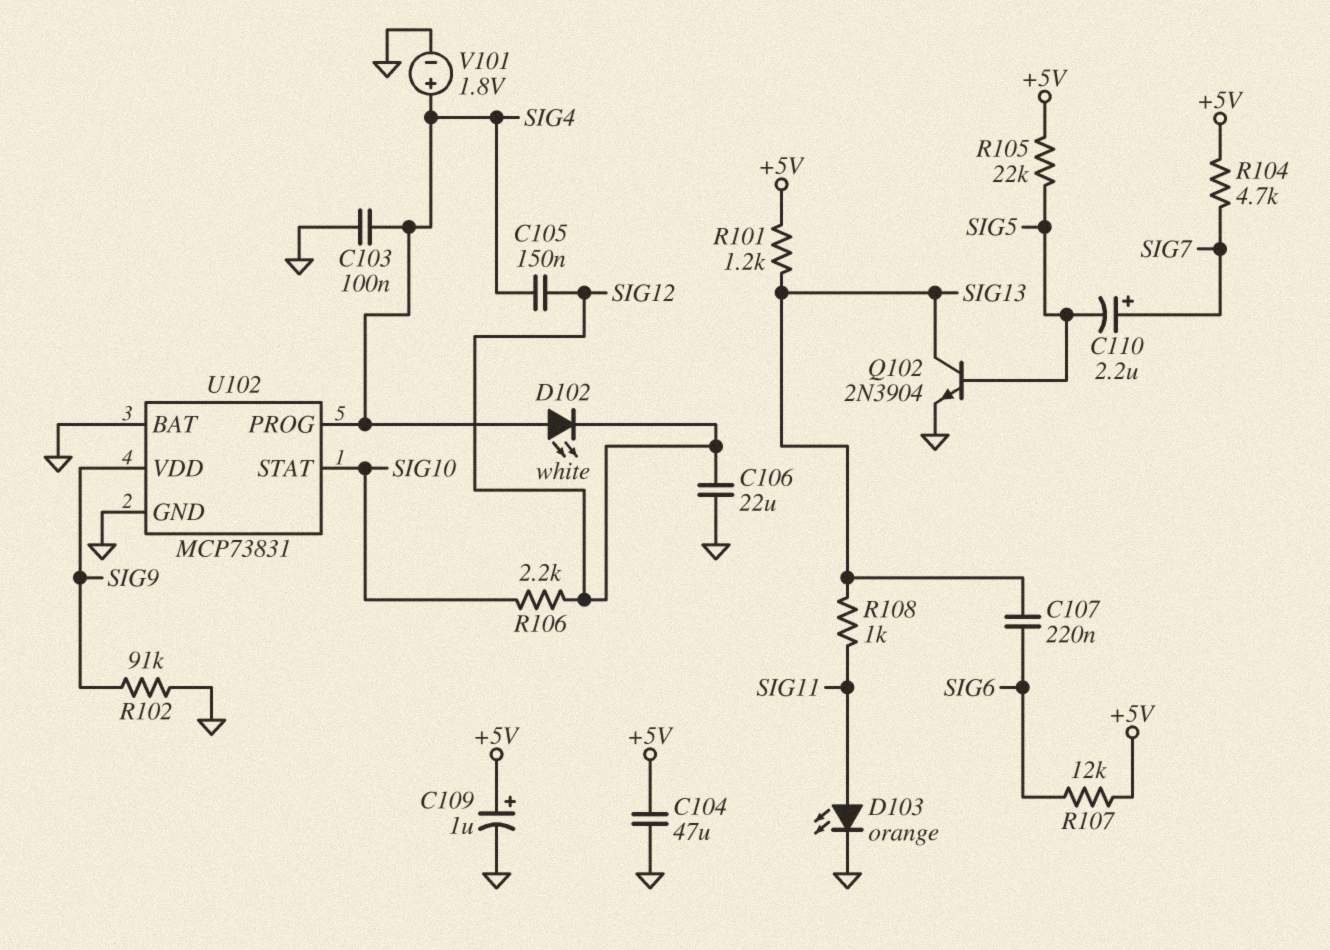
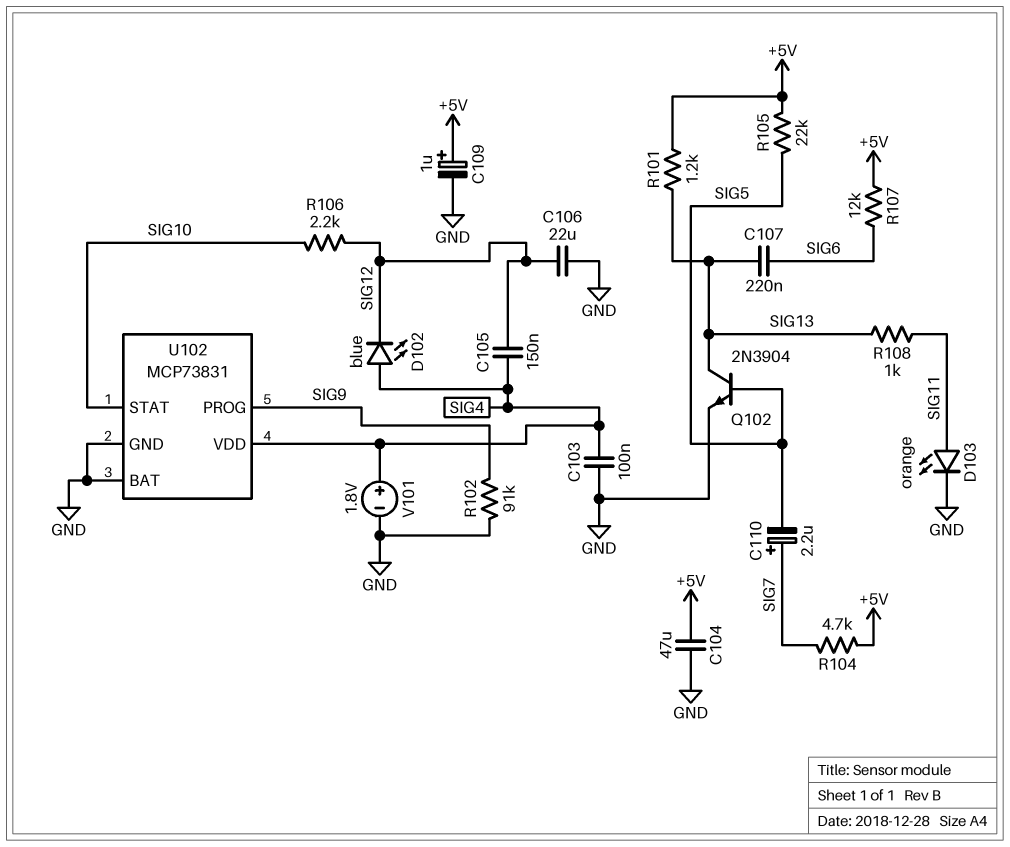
D102: LED white (A SIG4, K SIG12) -> LED blue (A SIG4, K SIG12)
U102 pin PROG: SIG4 -> SIG9
U102 pin VDD: SIG9 -> SIG4

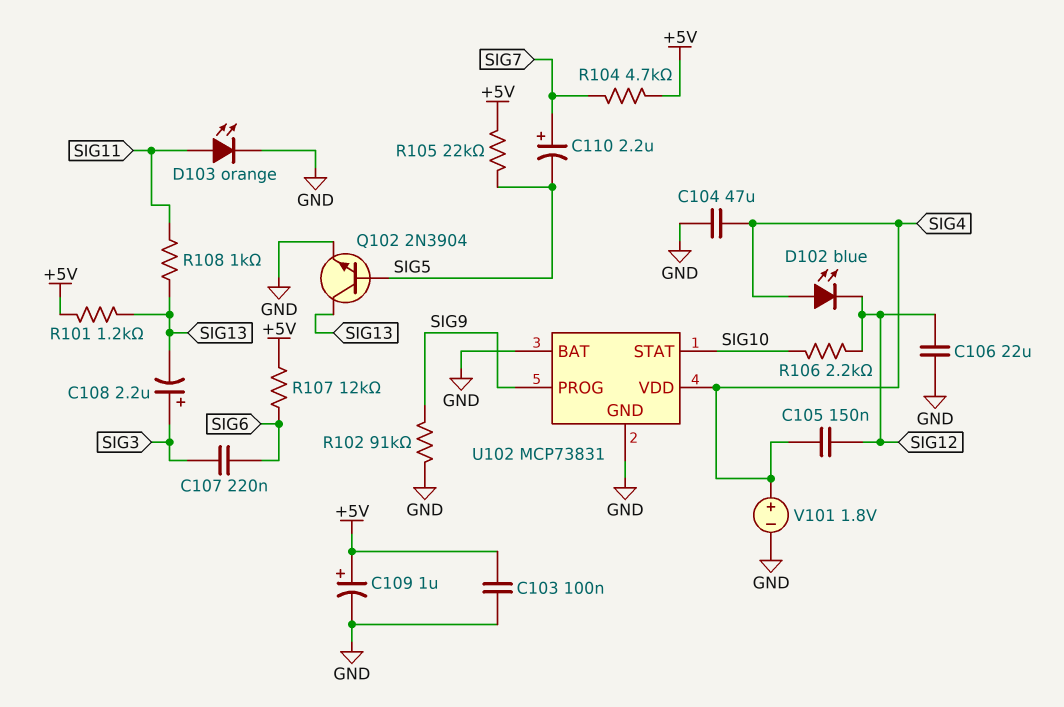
C103: 100nF (GND, SIG4) -> 100nF (+5V, GND)
C104: 47uF (+5V, GND) -> 47uF (GND, SIG4)
C107: 220nF (SIG6, SIG13) -> 220nF (SIG3, SIG6)
C108: none -> 2.2uF (plus SIG3, minus SIG13)

